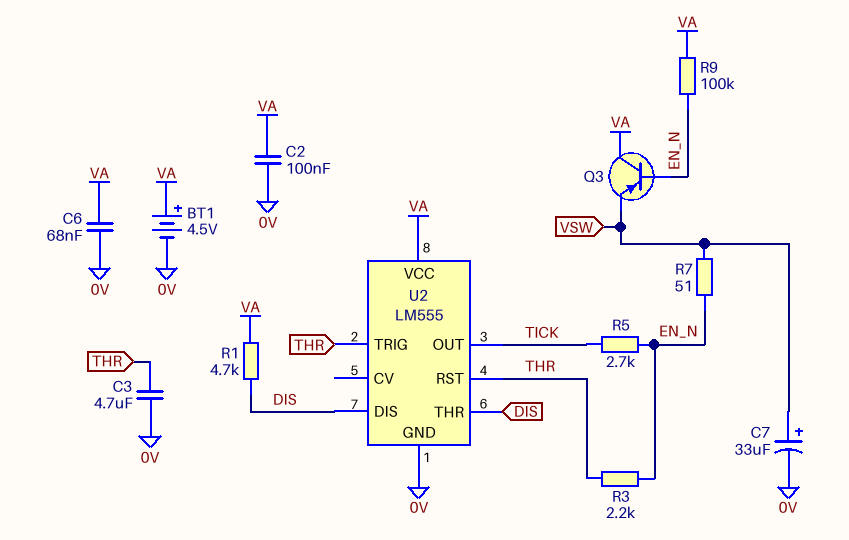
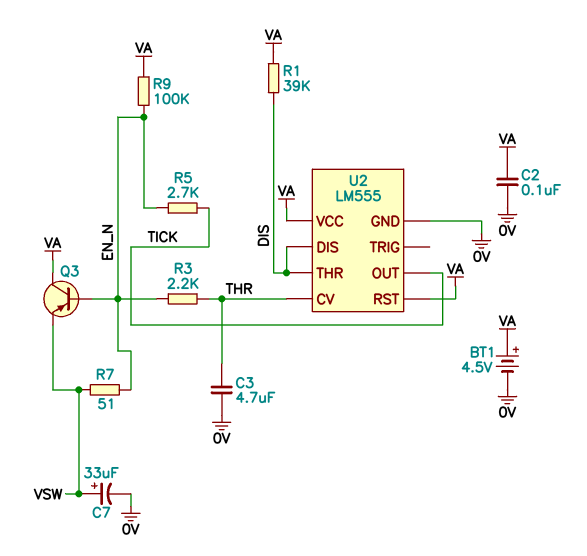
C6: 68nF (0V, VA) -> none
R1: 4.7k (DIS, VA) -> 39k (DIS, VA)
U2 pin CV: none -> THR
U2 pin RST: THR -> VA
U2 pin TRIG: THR -> none

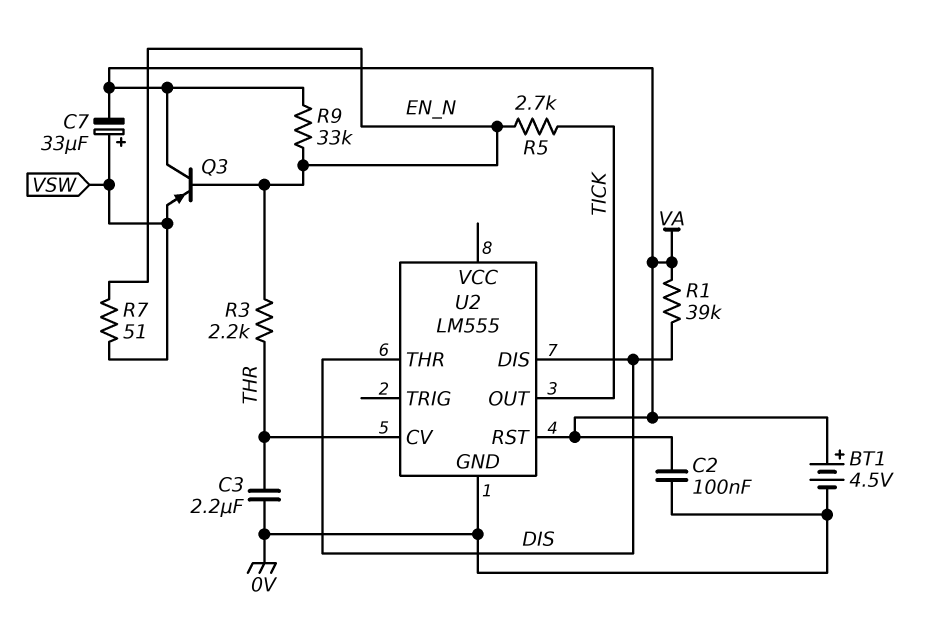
C3: 4.7uF (0V, THR) -> 2.2uF (0V, THR)
C7: 33uF (plus VSW, minus 0V) -> 33uF (plus VSW, minus VA)
R9: 100k (EN_N, VA) -> 33k (EN_N, VA)
U2 pin VCC: VA -> none

